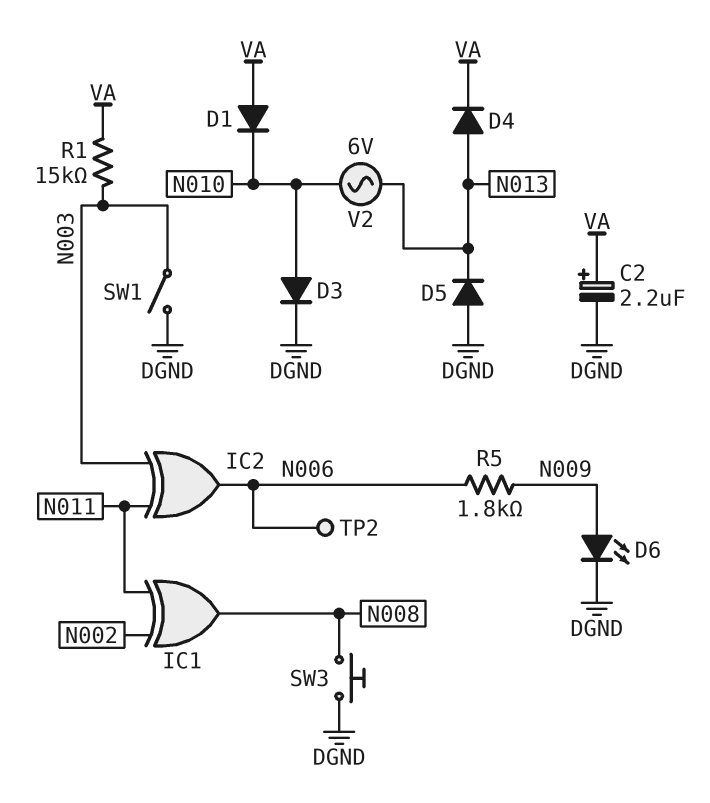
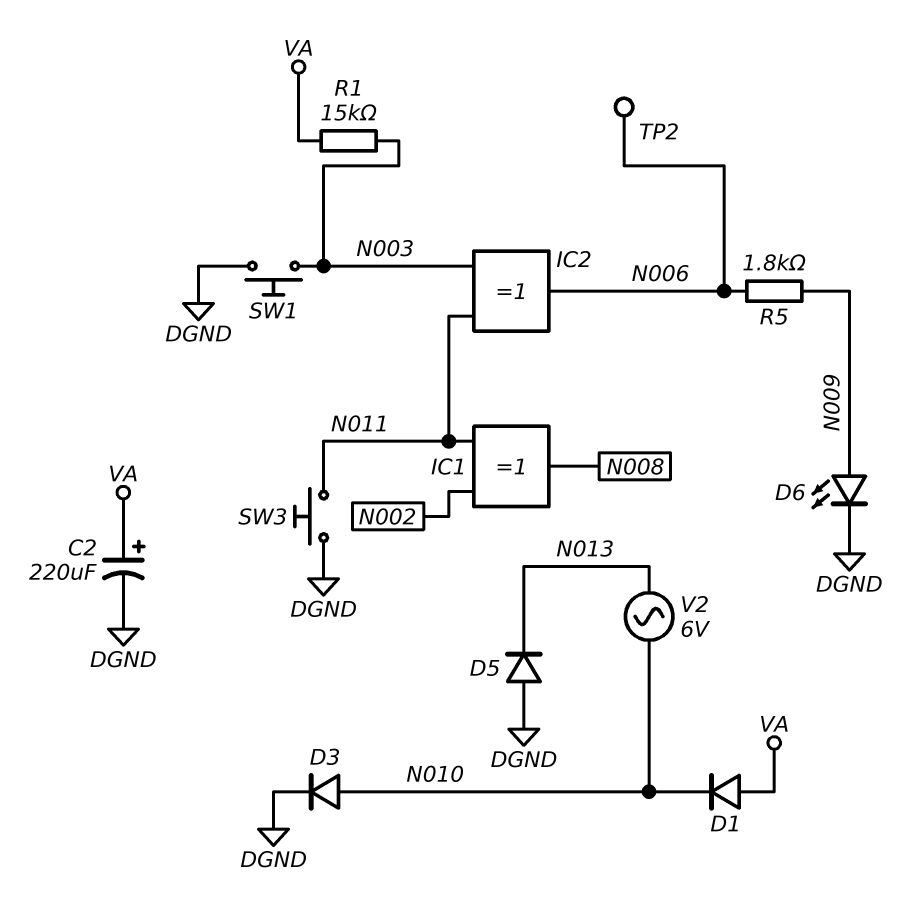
C2: 2.2uF (plus VA, minus DGND) -> 220uF (plus VA, minus DGND)
D4: diode (A N013, K VA) -> none
SW1: switch (DGND, N003) -> button (DGND, N003)
SW3: button (DGND, N008) -> button (DGND, N011)

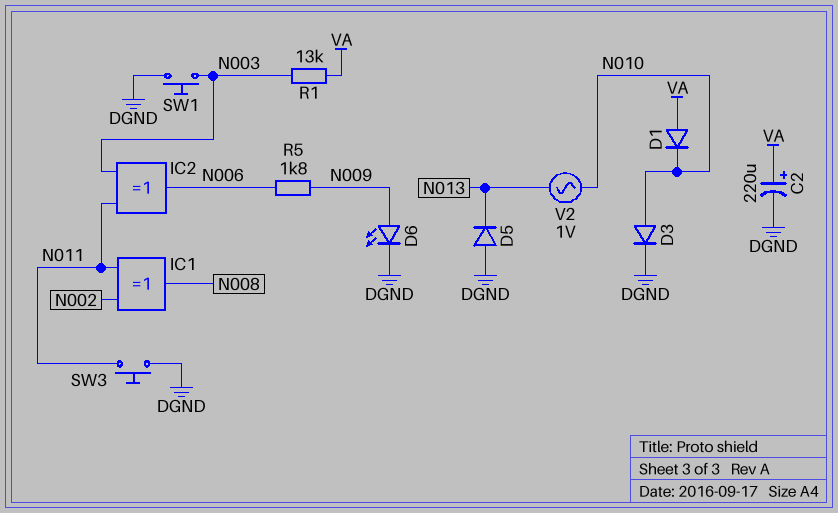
R1: 15k (N003, VA) -> 13k (N003, VA)
TP2: test point (N006) -> none
V2: AC 6V (N010, N013) -> AC 1V (N010, N013)

